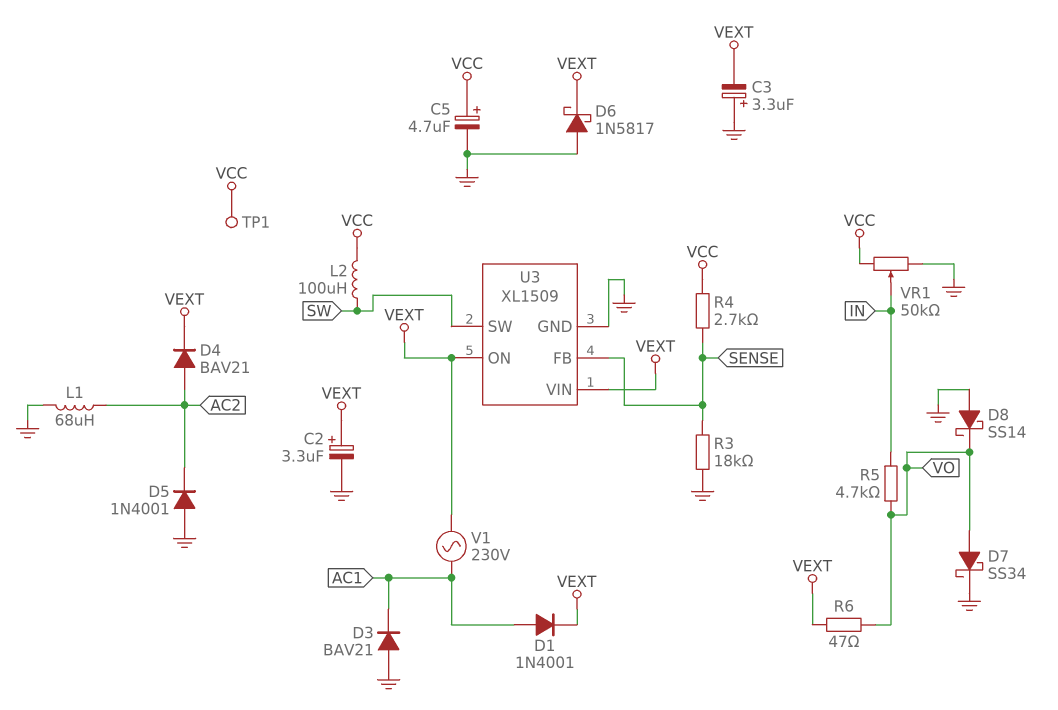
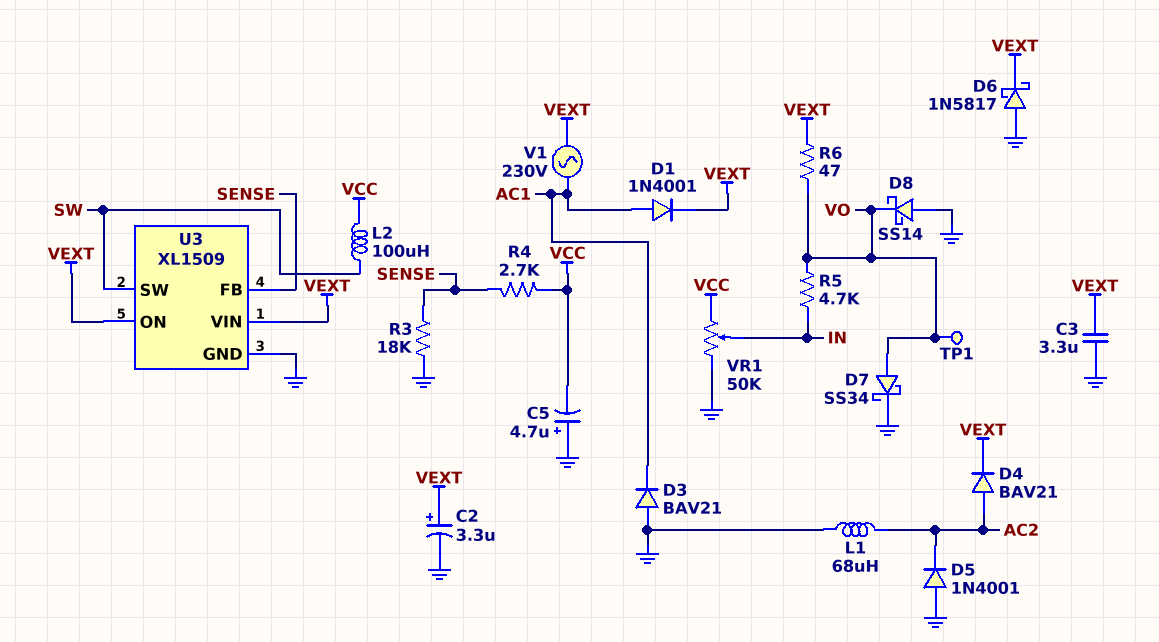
C3: 3.3uF (plus GND, minus VEXT) -> 3.3uF (GND, VEXT)
C5: 4.7uF (plus VCC, minus GND) -> 4.7uF (plus GND, minus VCC)
TP1: test point (VCC) -> test point (VO)

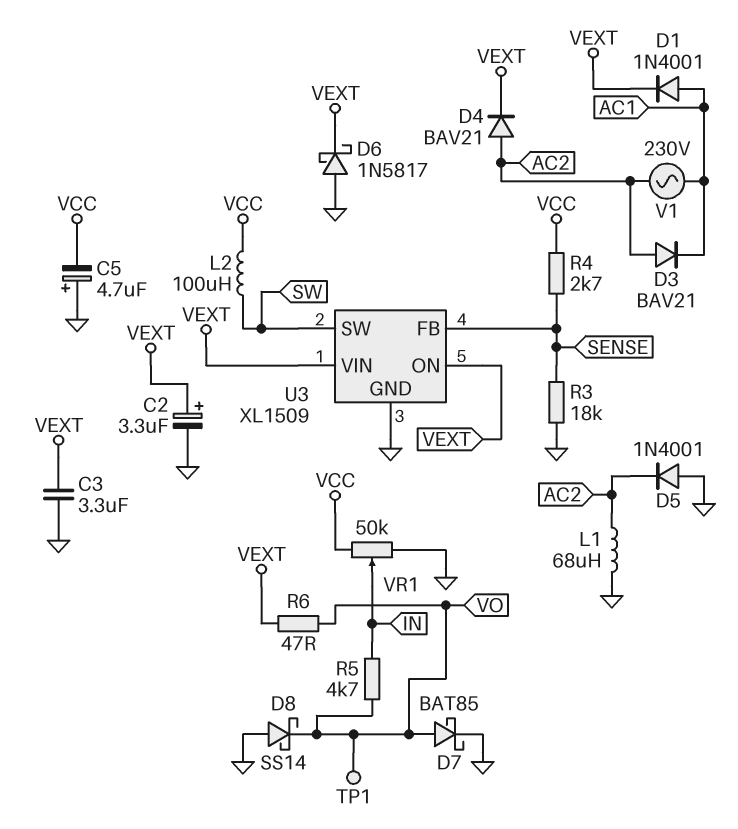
D3: diode BAV21 (A GND, K AC1) -> diode BAV21 (A AC2, K AC1)
D7: schottky SS34 (A VO, K GND) -> schottky BAT85 (A VO, K GND)
V1: AC 230V (AC1, VEXT) -> AC 230V (AC1, AC2)

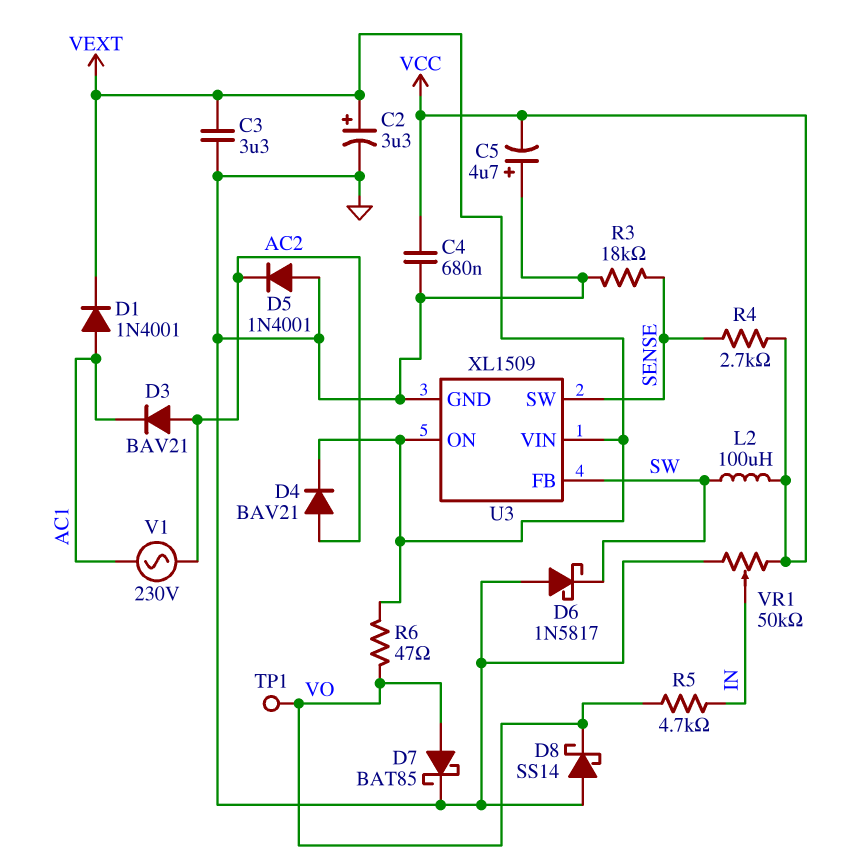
C4: none -> 680nF (GND, VCC)
D6: schottky 1N5817 (A GND, K VEXT) -> schottky 1N5817 (A GND, K SW)
L1: 68uH (AC2, GND) -> none
U3 pin FB: SENSE -> SW
U3 pin SW: SW -> SENSE

